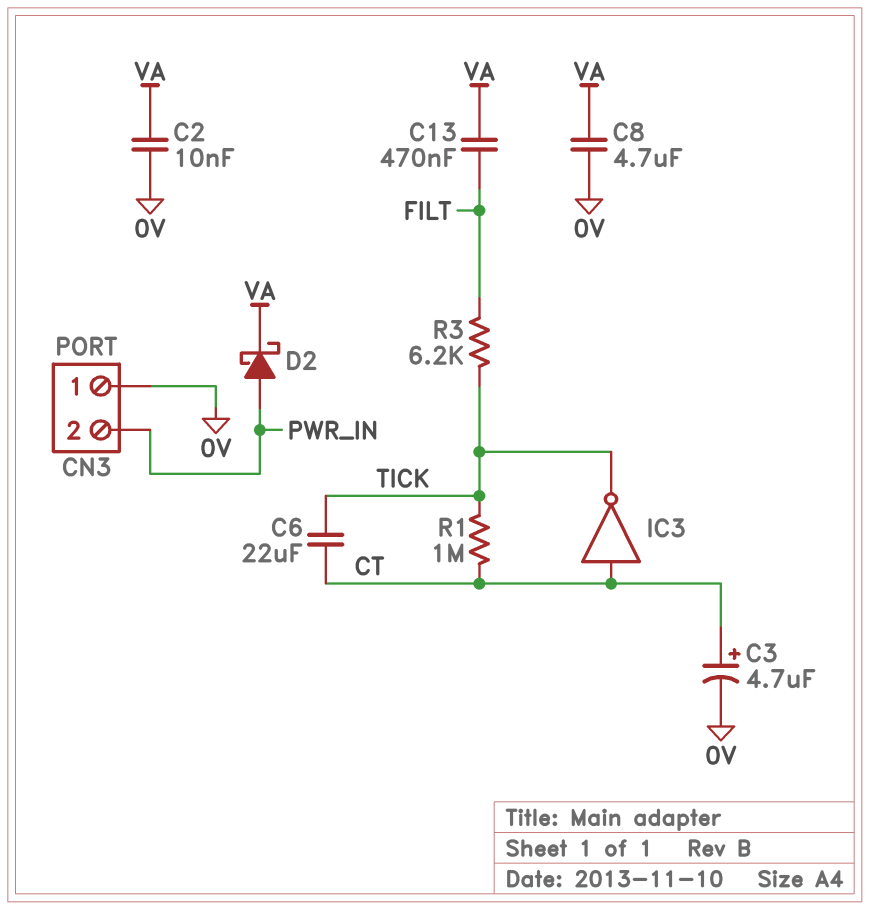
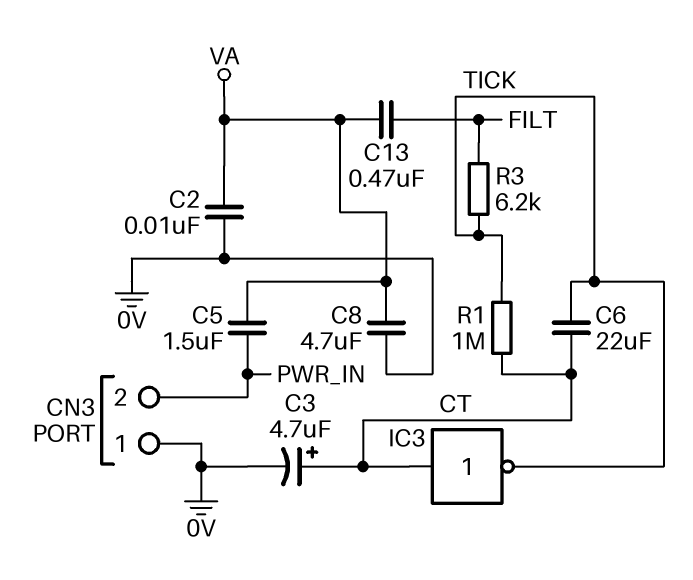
C5: none -> 1.5uF (PWR_IN, VA)
D2: schottky (A PWR_IN, K VA) -> none

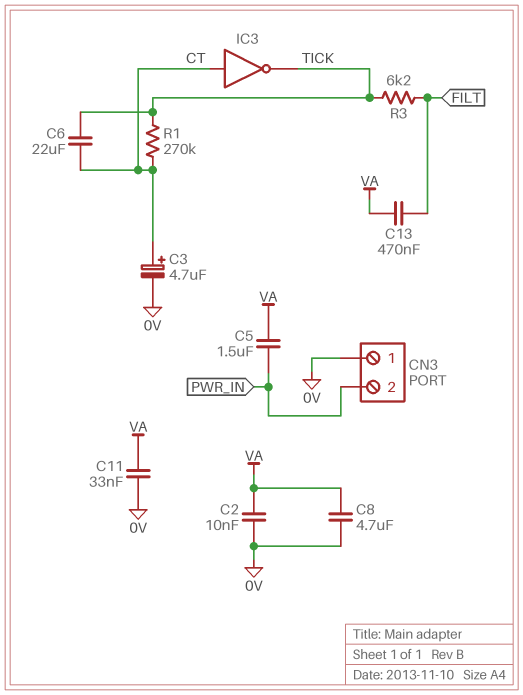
C11: none -> 33nF (0V, VA)
R1: 1M (CT, TICK) -> 270k (CT, TICK)

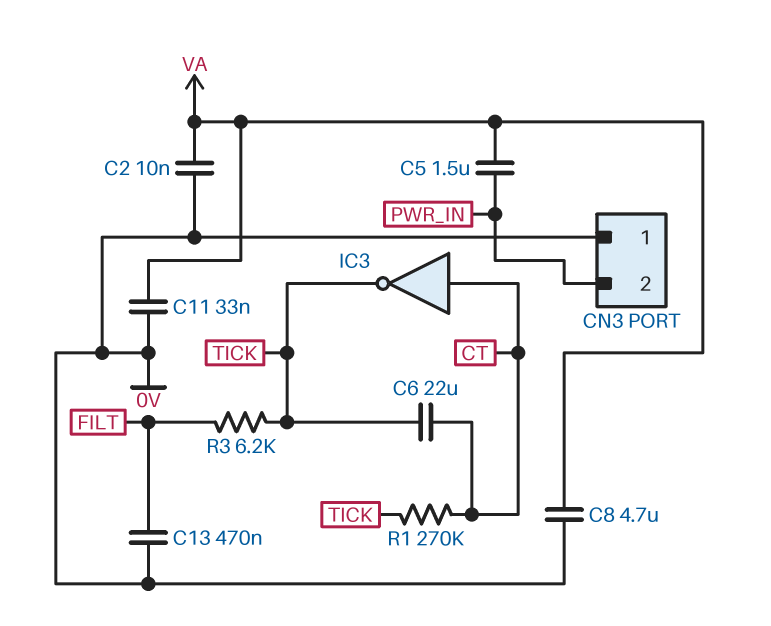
C3: 4.7uF (plus CT, minus 0V) -> none
C13: 470nF (FILT, VA) -> 470nF (0V, FILT)

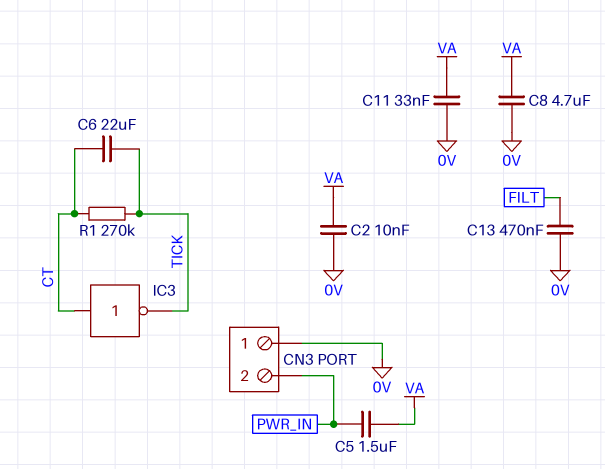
R3: 6.2k (FILT, TICK) -> none

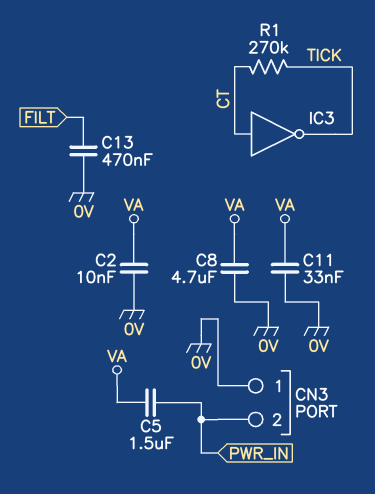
C6: 22uF (CT, TICK) -> none

